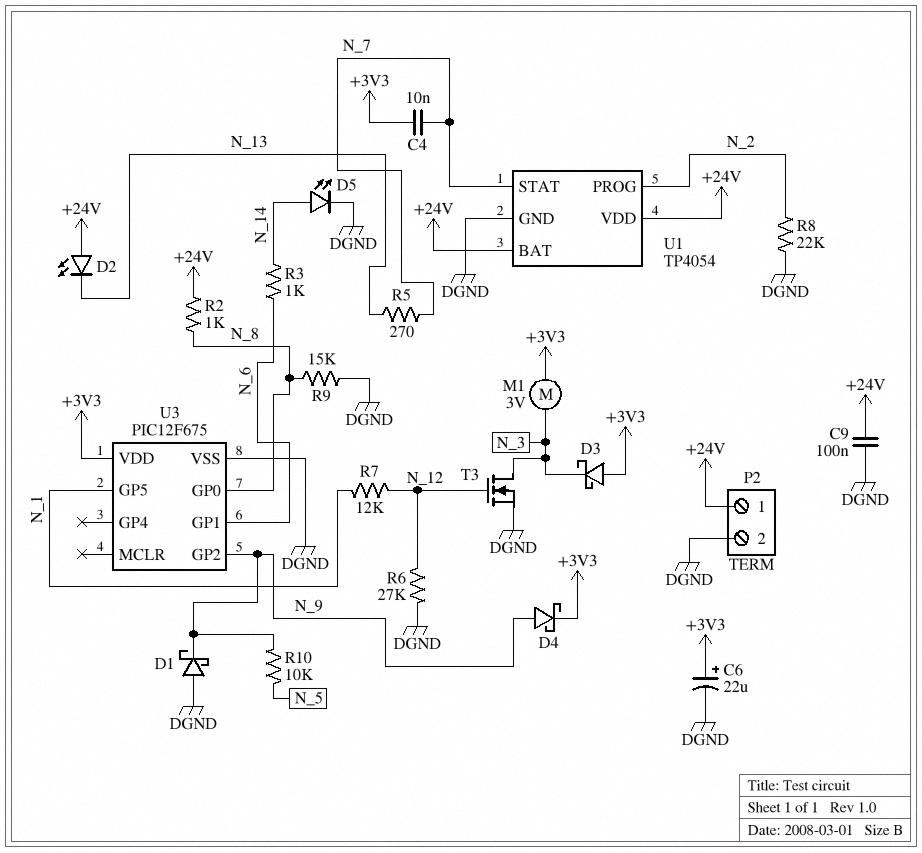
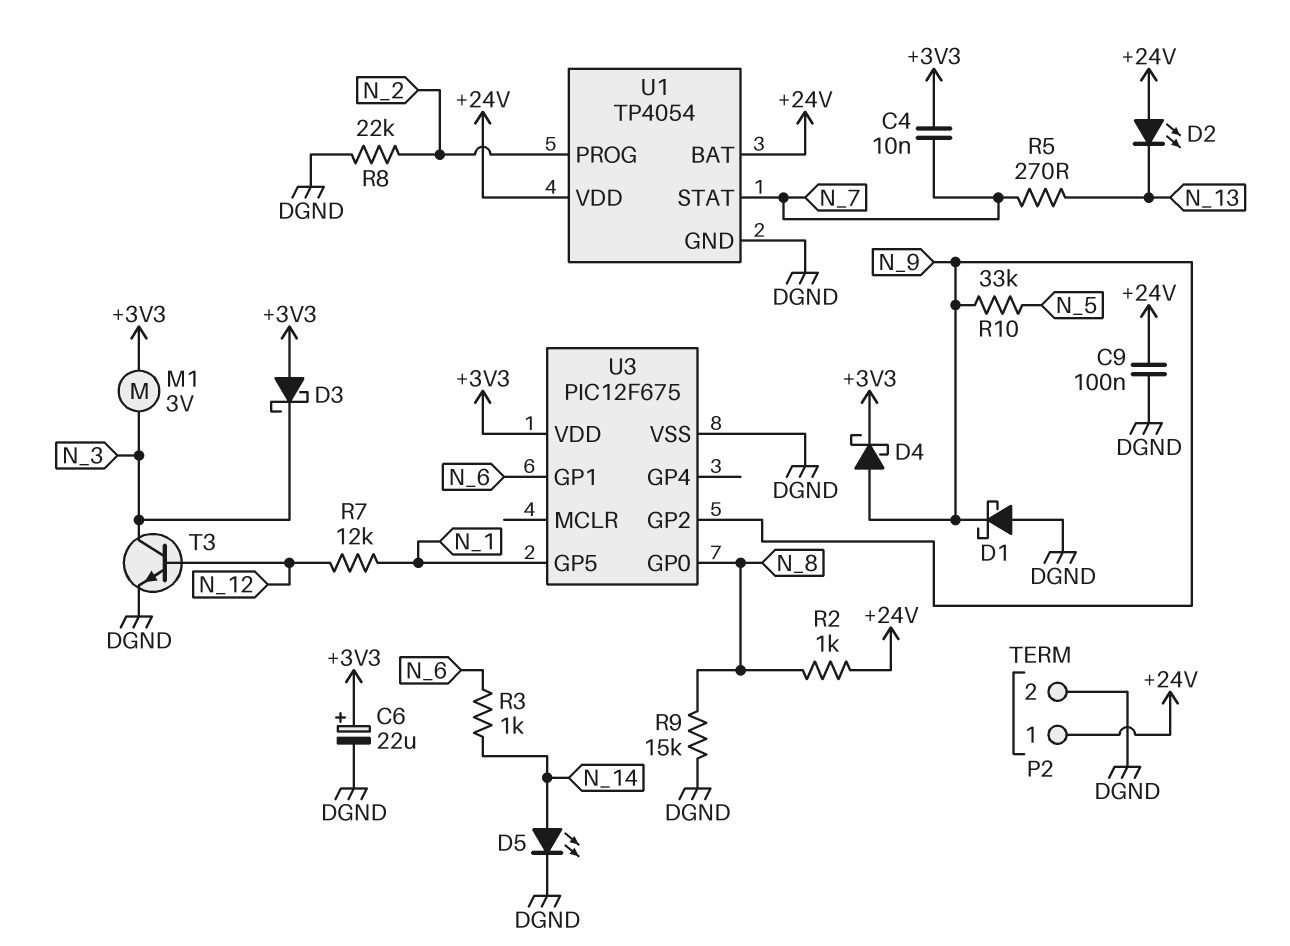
R6: 27k (DGND, N_12) -> none
R10: 10k (N_5, N_9) -> 33k (N_5, N_9)
T3: NMOS (G N_12, D N_3, S DGND) -> NPN (B N_12, C N_3, E DGND)

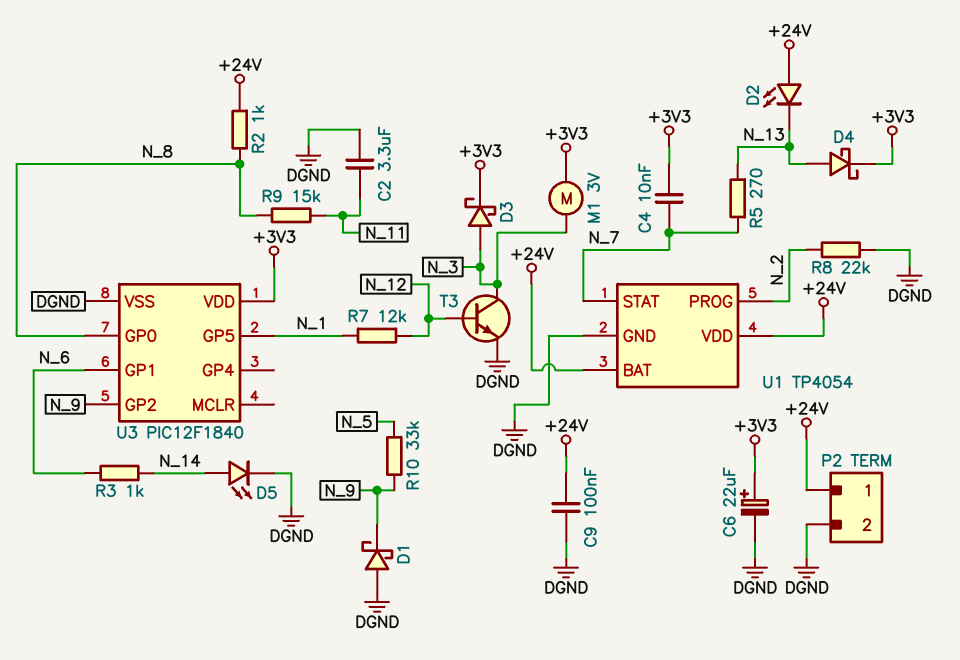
C2: none -> 3.3uF (DGND, N_11)
D3: schottky (A +3V3, K N_3) -> schottky (A N_3, K +3V3)
D4: schottky (A N_9, K +3V3) -> schottky (A N_13, K +3V3)
R9: 15k (DGND, N_8) -> 15k (N_8, N_11)
U3: PIC12F675 -> PIC12F1840

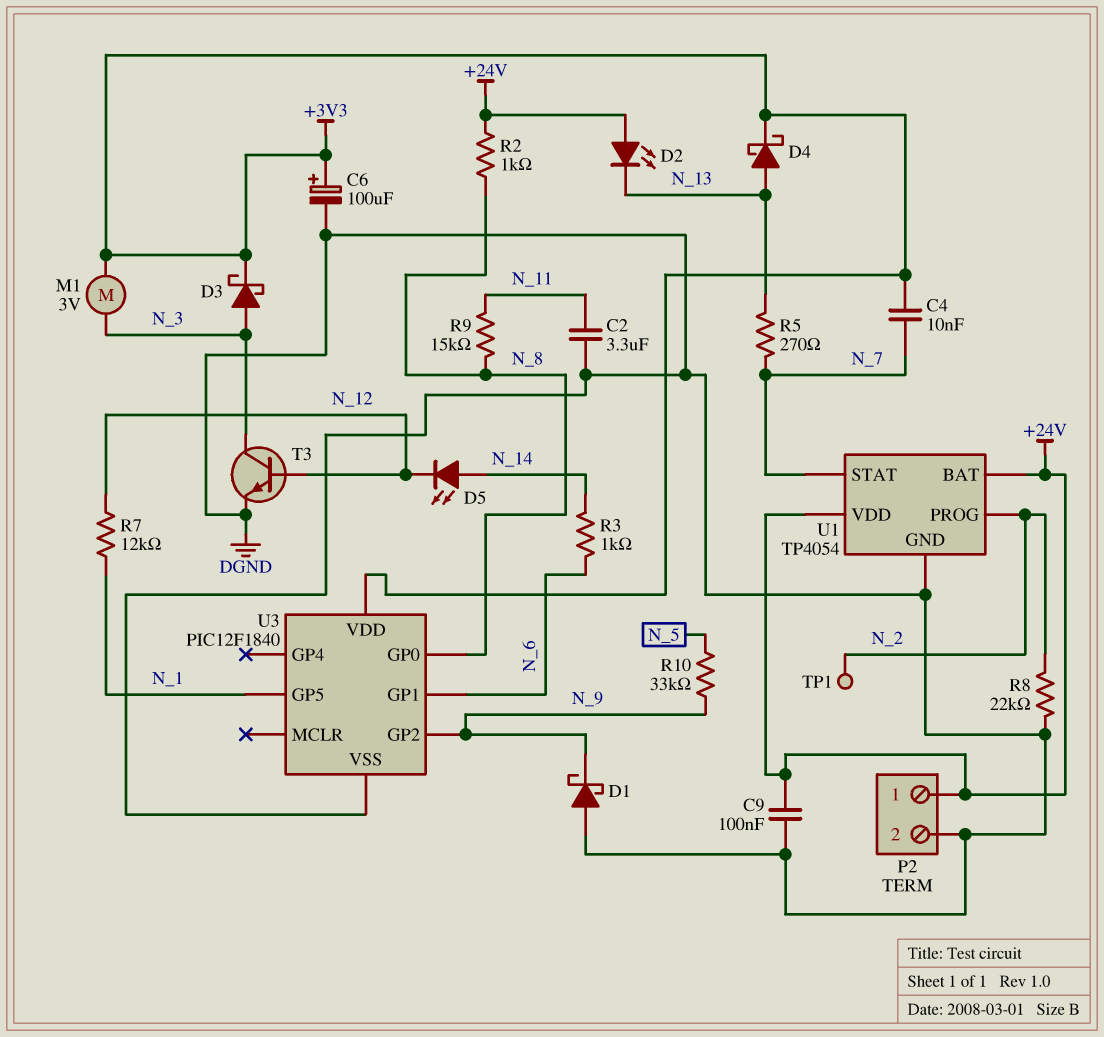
C6: 22uF (plus +3V3, minus DGND) -> 100uF (plus +3V3, minus DGND)
D5: LED (A N_14, K DGND) -> LED (A N_14, K N_12)
TP1: none -> test point (N_2)

